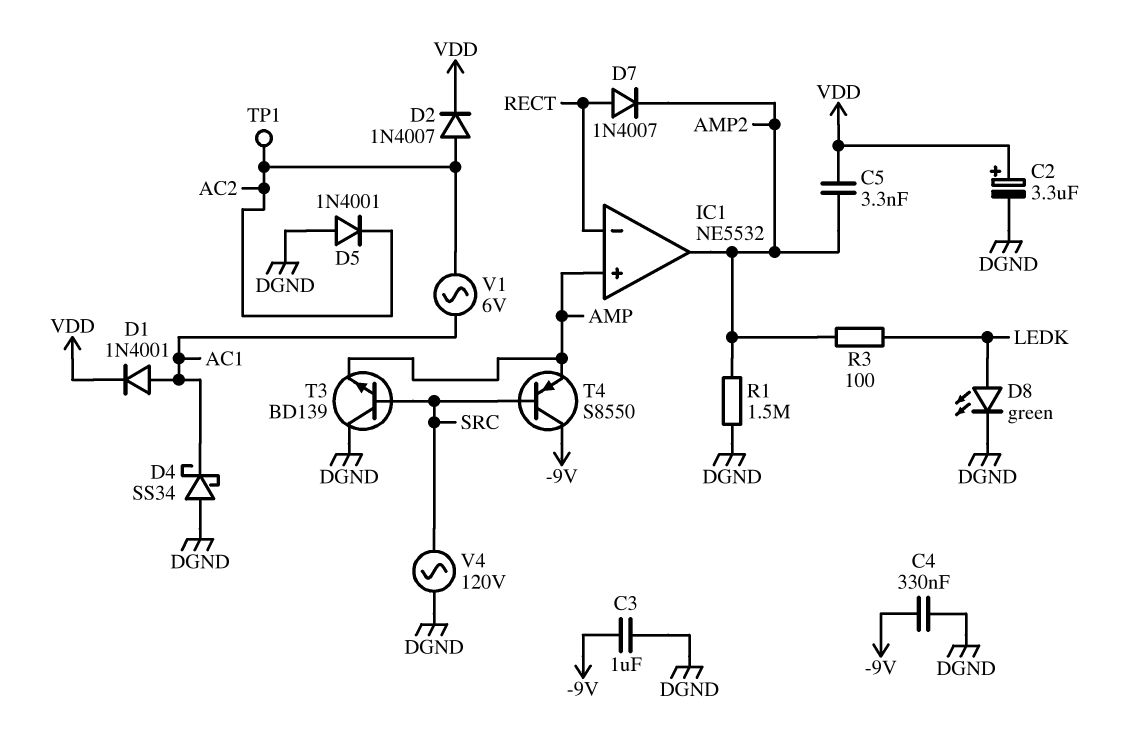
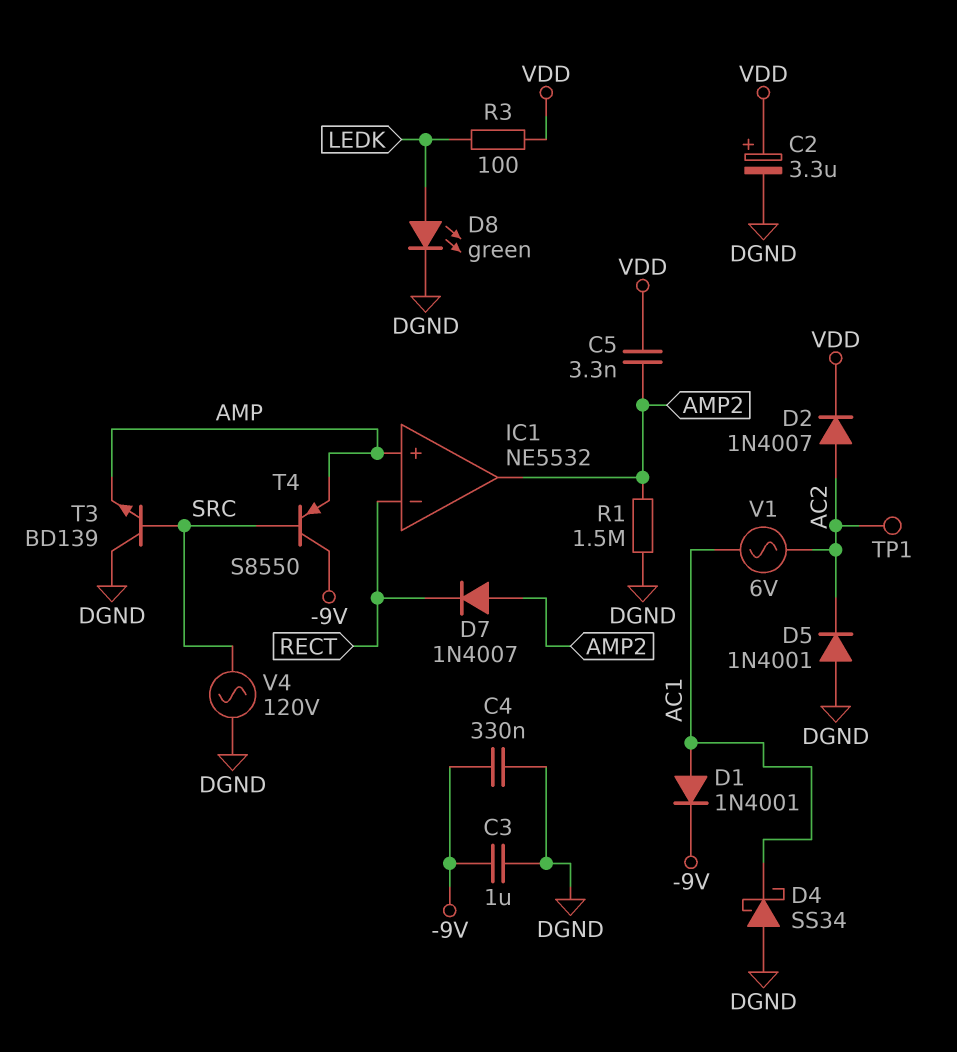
D1: diode 1N4001 (A AC1, K VDD) -> diode 1N4001 (A AC1, K -9V)
D7: diode 1N4007 (A RECT, K AMP2) -> diode 1N4007 (A AMP2, K RECT)
R3: 100 (AMP2, LEDK) -> 100 (LEDK, VDD)

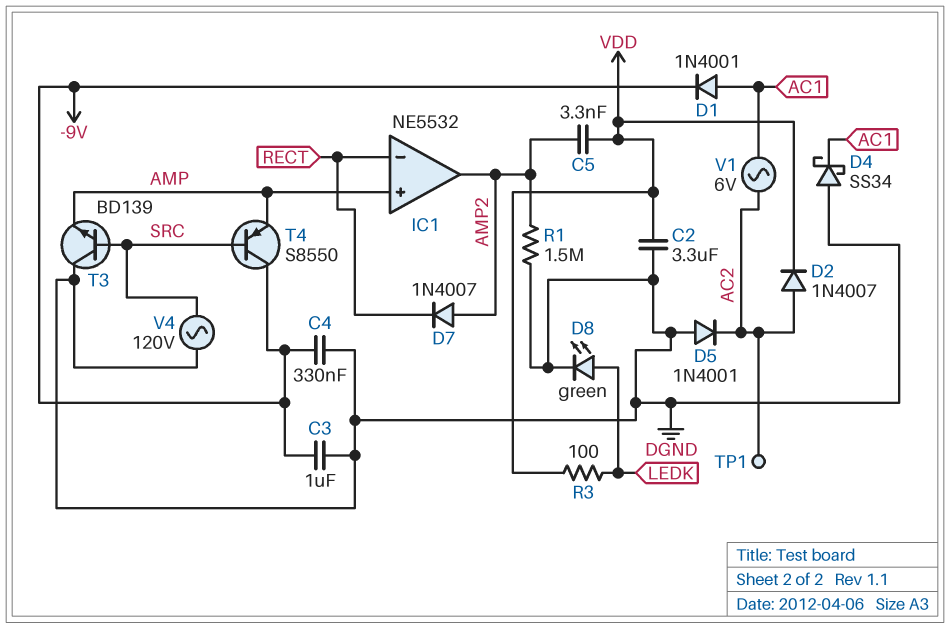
C2: 3.3uF (plus VDD, minus DGND) -> 3.3uF (DGND, VDD)

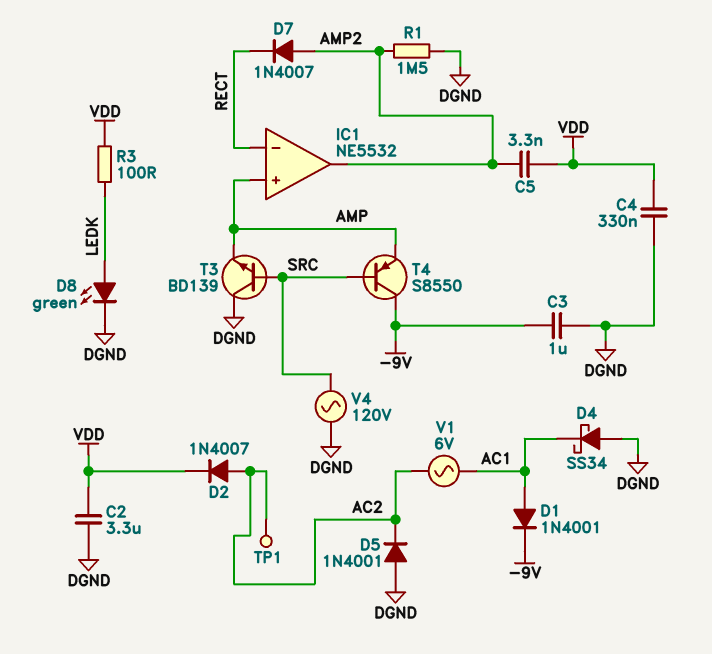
C4: 330nF (-9V, DGND) -> 330nF (DGND, VDD)

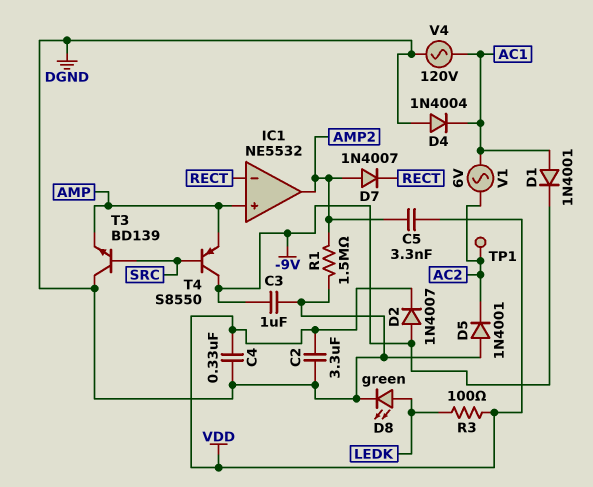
D2: diode 1N4007 (A AC2, K VDD) -> diode 1N4007 (A -9V, K VDD)
D4: schottky SS34 (A DGND, K AC1) -> diode 1N4004 (A DGND, K AC1)
V4: AC 120V (DGND, SRC) -> AC 120V (AC1, DGND)

